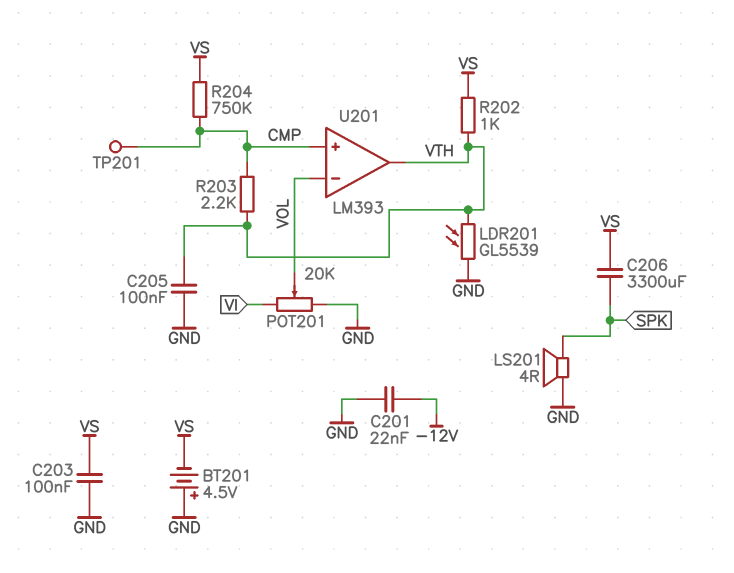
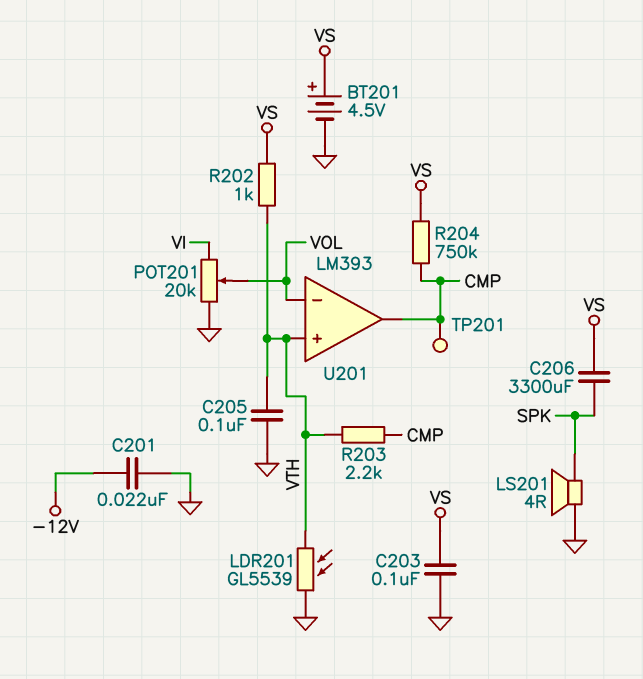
BT201: 4.5V (plus GND, minus VS) -> 4.5V (plus VS, minus GND)
U201 pin in+: CMP -> VTH
U201 pin out: VTH -> CMP

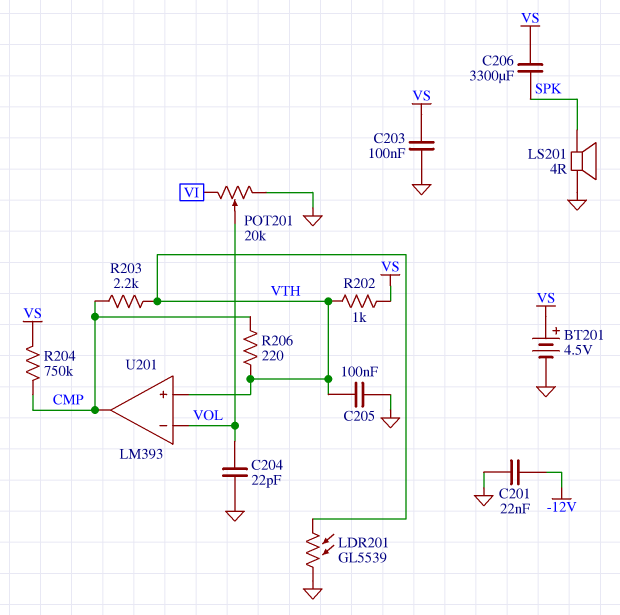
C204: none -> 22pF (GND, VOL)
R206: none -> 220 (CMP, VTH)
TP201: test point (CMP) -> none

